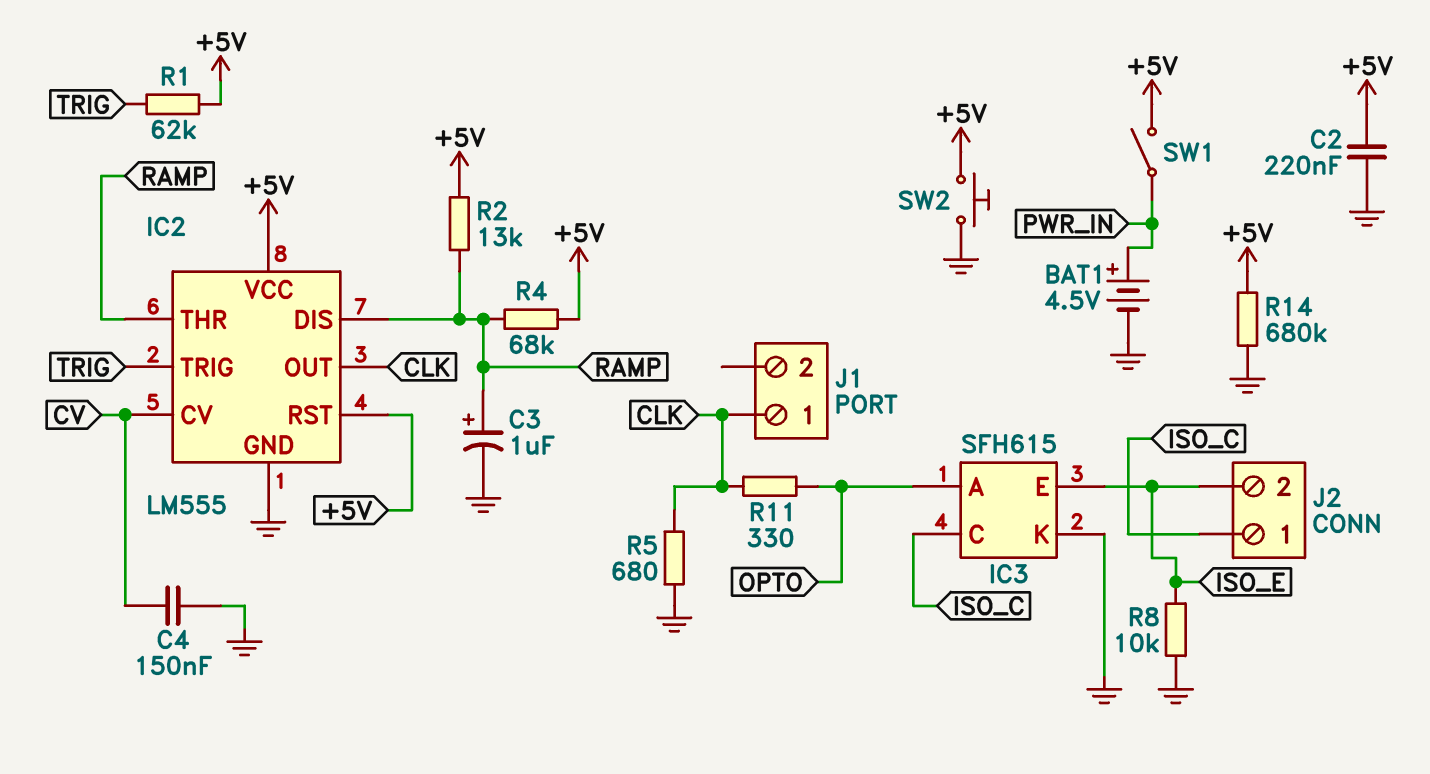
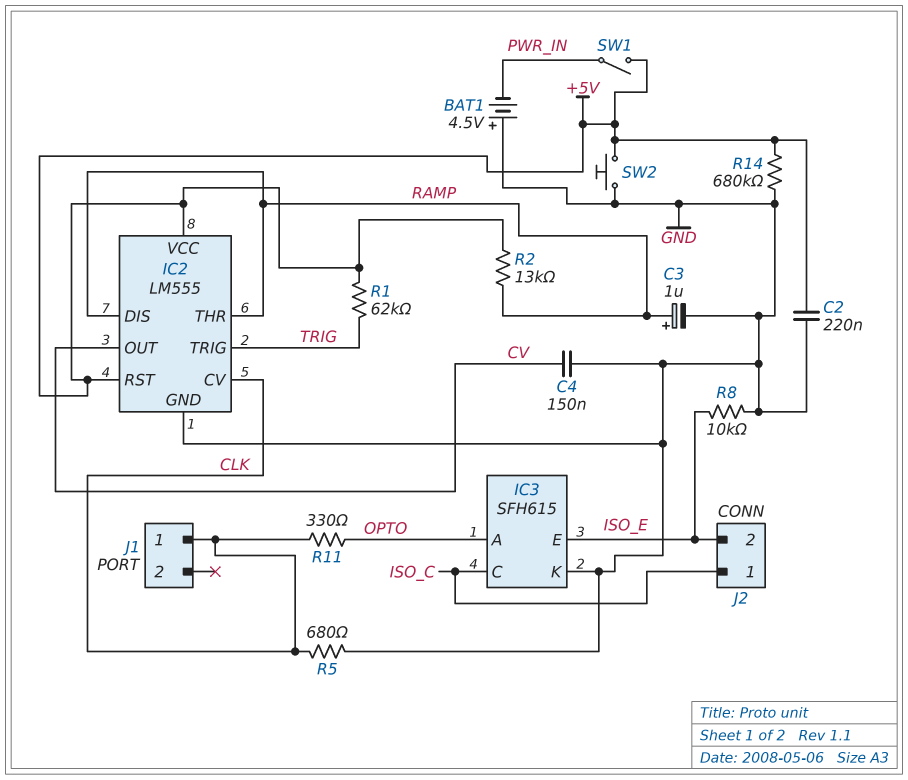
BAT1: 4.5V (plus PWR_IN, minus GND) -> 4.5V (plus GND, minus PWR_IN)
IC2 pin CV: CV -> CLK
IC2 pin OUT: CLK -> CV
R4: 68k (+5V, RAMP) -> none

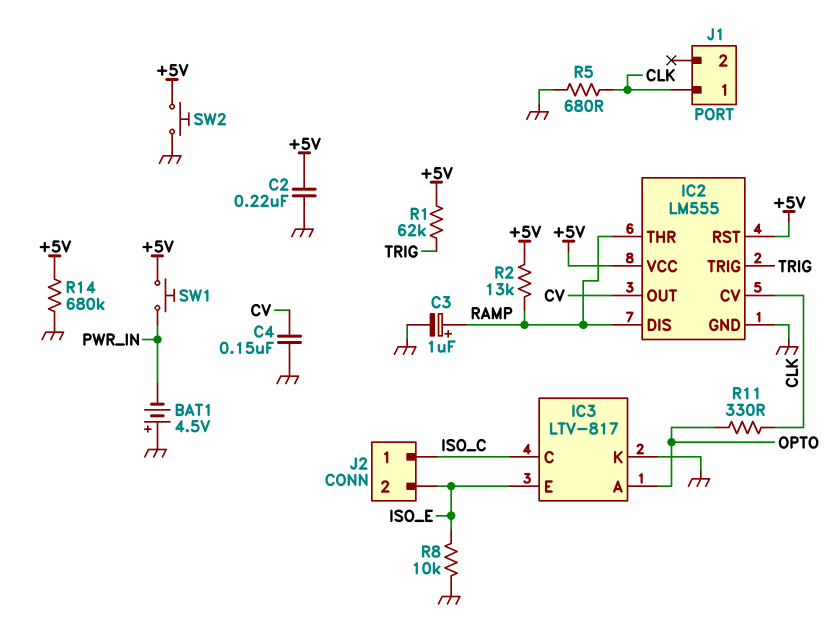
IC3: SFH615 -> LTV-817
SW1: switch (+5V, PWR_IN) -> button (+5V, PWR_IN)

